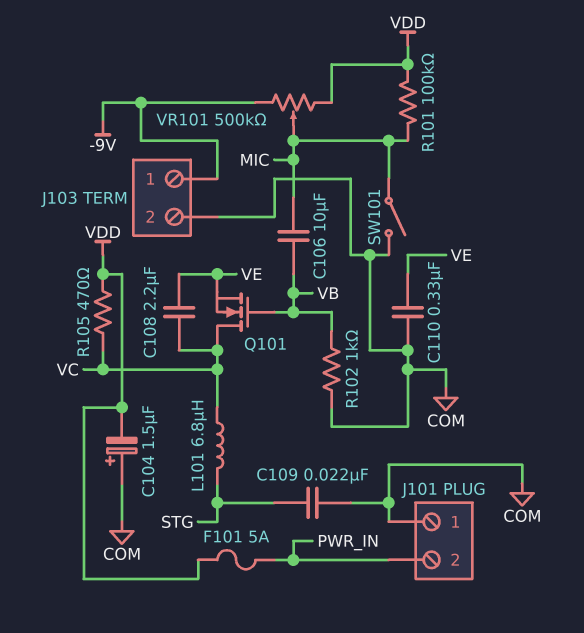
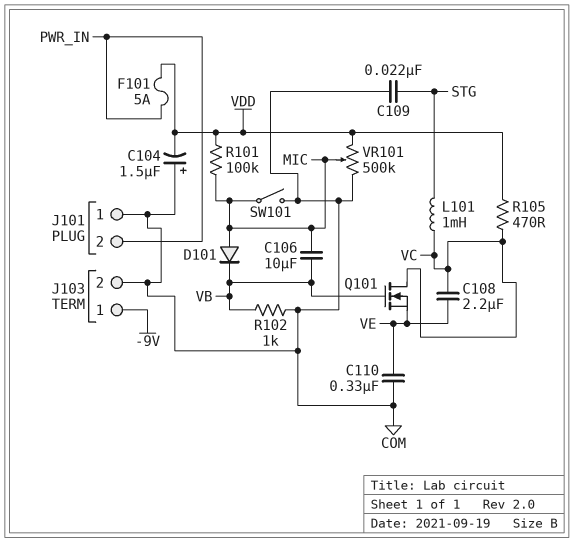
D101: none -> diode (A MIC, K VB)
L101: 6.8uH (STG, VC) -> 1mH (STG, VC)
VR101: 500k (-9V, VDD, wiper MIC) -> 500k (COM, VDD, wiper MIC)

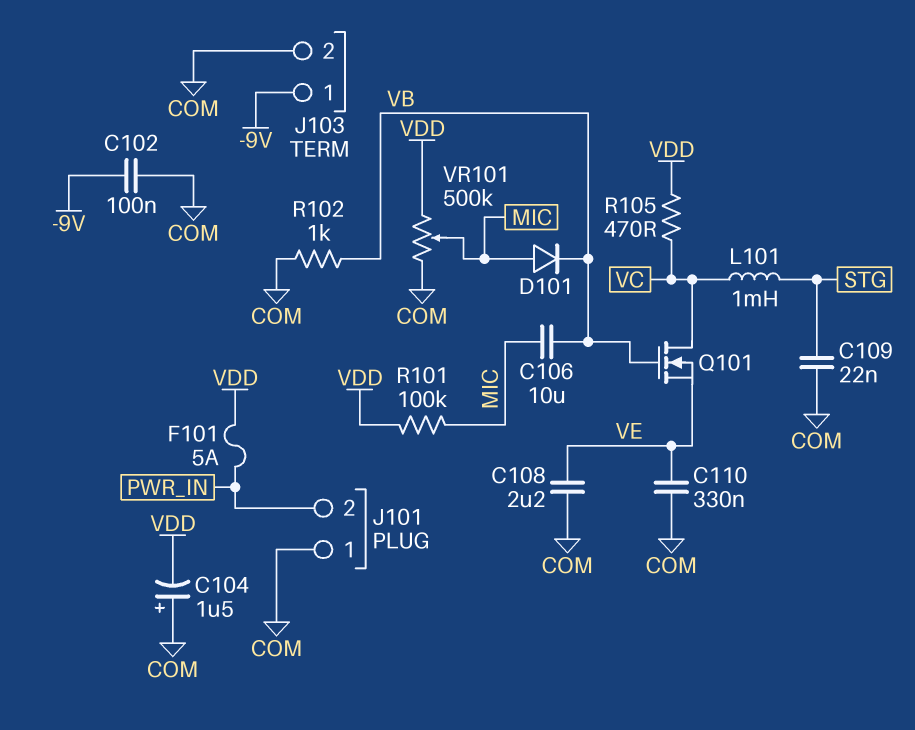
C102: none -> 100nF (-9V, COM)
C108: 2.2uF (VC, VE) -> 2.2uF (COM, VE)
SW101: switch (COM, MIC) -> none

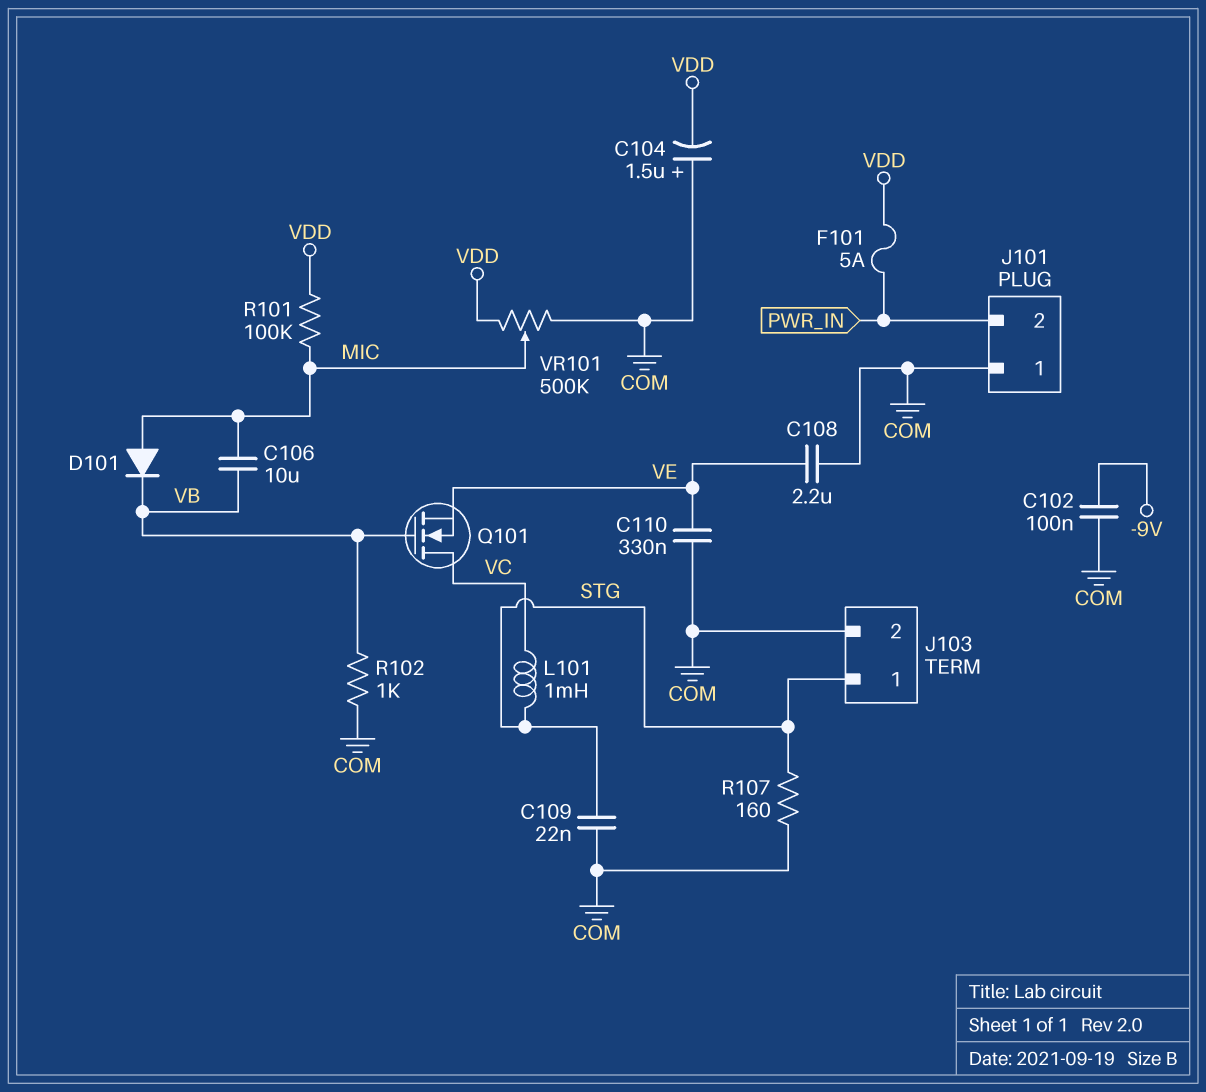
J103 pin 1: -9V -> STG
R105: 470 (VC, VDD) -> none
R107: none -> 160 (COM, STG)

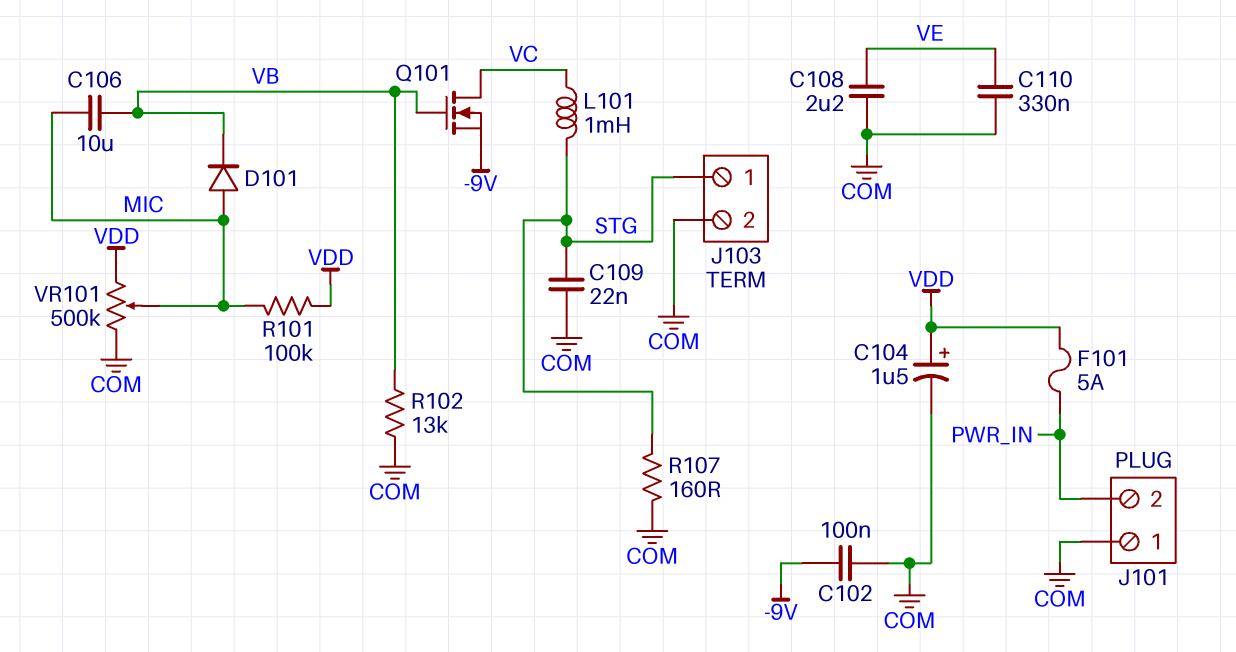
C104: 1.5uF (plus COM, minus VDD) -> 1.5uF (plus VDD, minus COM)
Q101: NMOS (G VB, D VC, S VE) -> NMOS (G VB, D VC, S -9V)
R102: 1k (COM, VB) -> 13k (COM, VB)

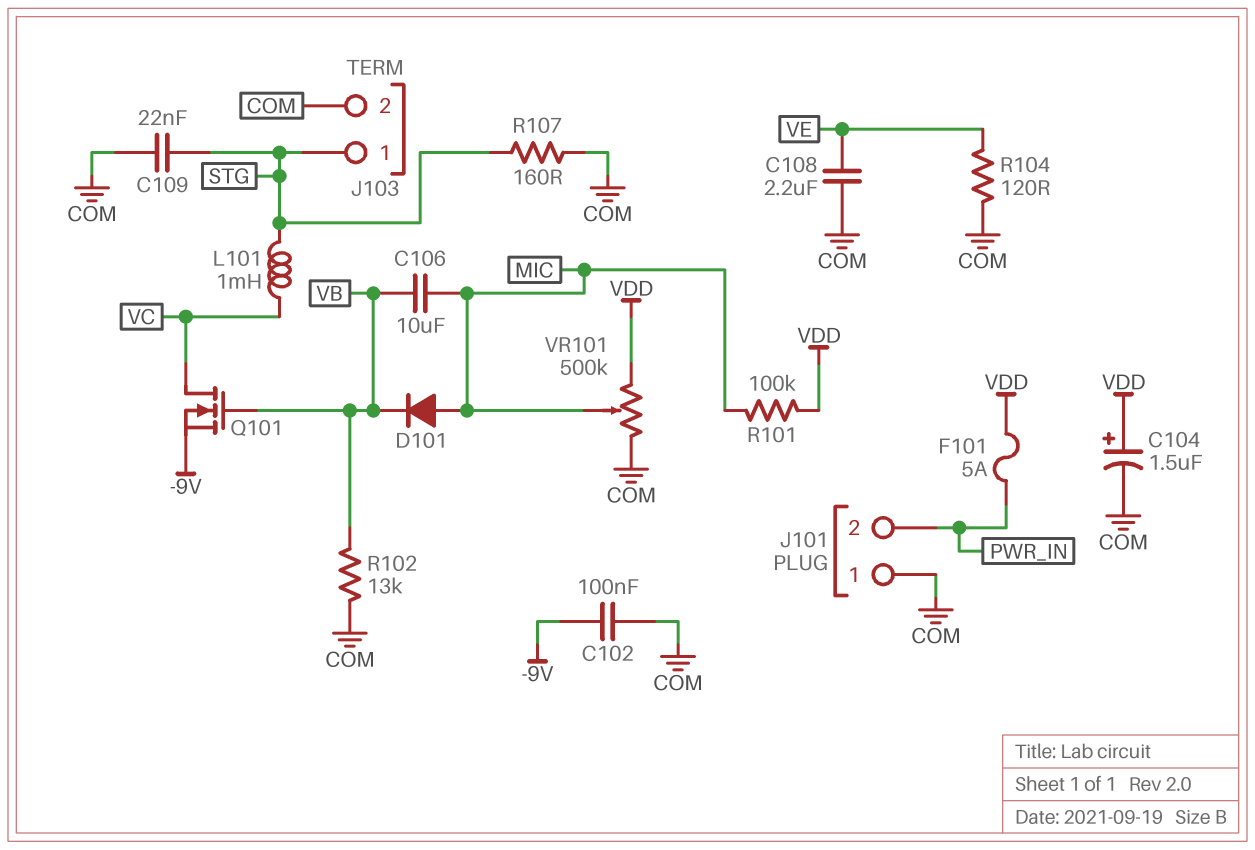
C110: 330nF (COM, VE) -> none
R104: none -> 120 (COM, VE)

